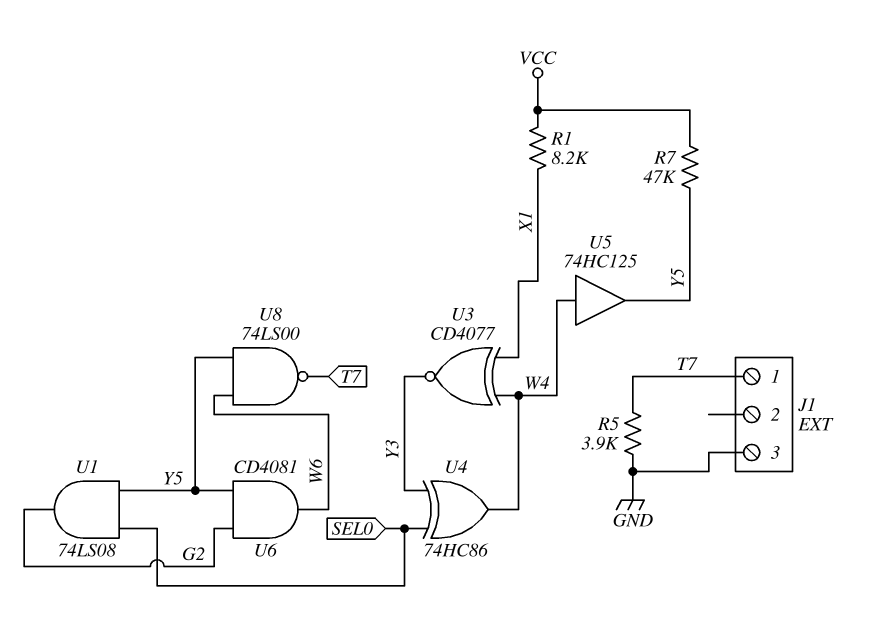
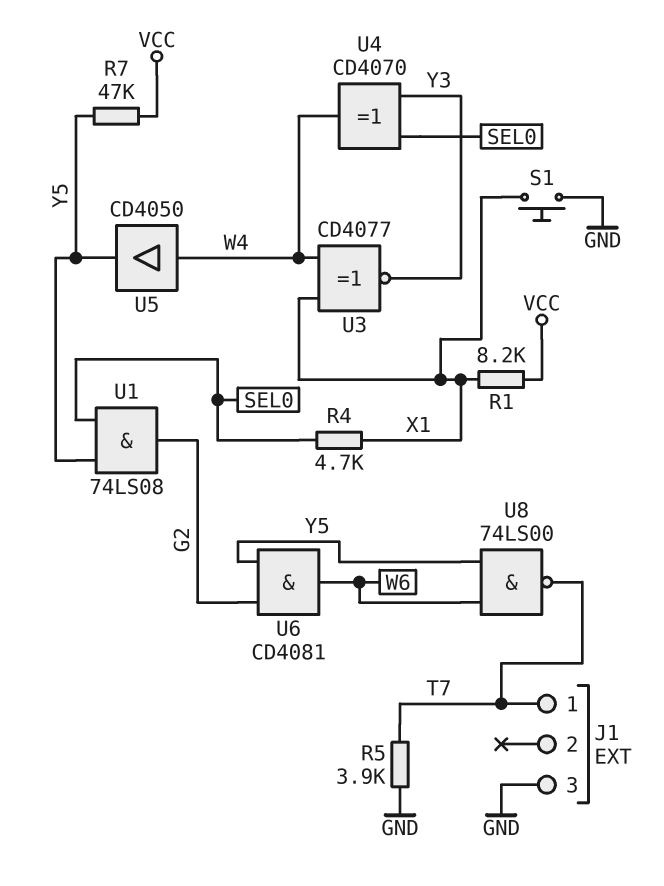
R4: none -> 4.7k (SEL0, X1)
S1: none -> button (GND, X1)
U4: XOR 74HC86 (in SEL0, in Y3, out W4) -> XOR CD4070 (in SEL0, in Y3, out W4)
U5: buffer 74HC125 (in W4, out Y5) -> buffer CD4050 (in W4, out Y5)

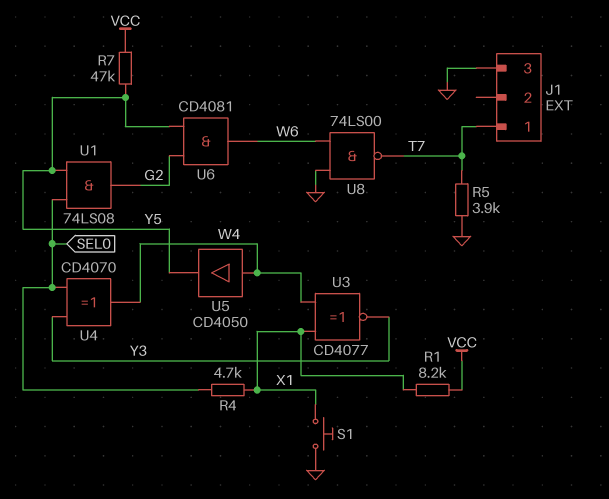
U8: NAND 74LS00 (in W6, in Y5, out T7) -> NAND 74LS00 (in GND, in W6, out T7)

